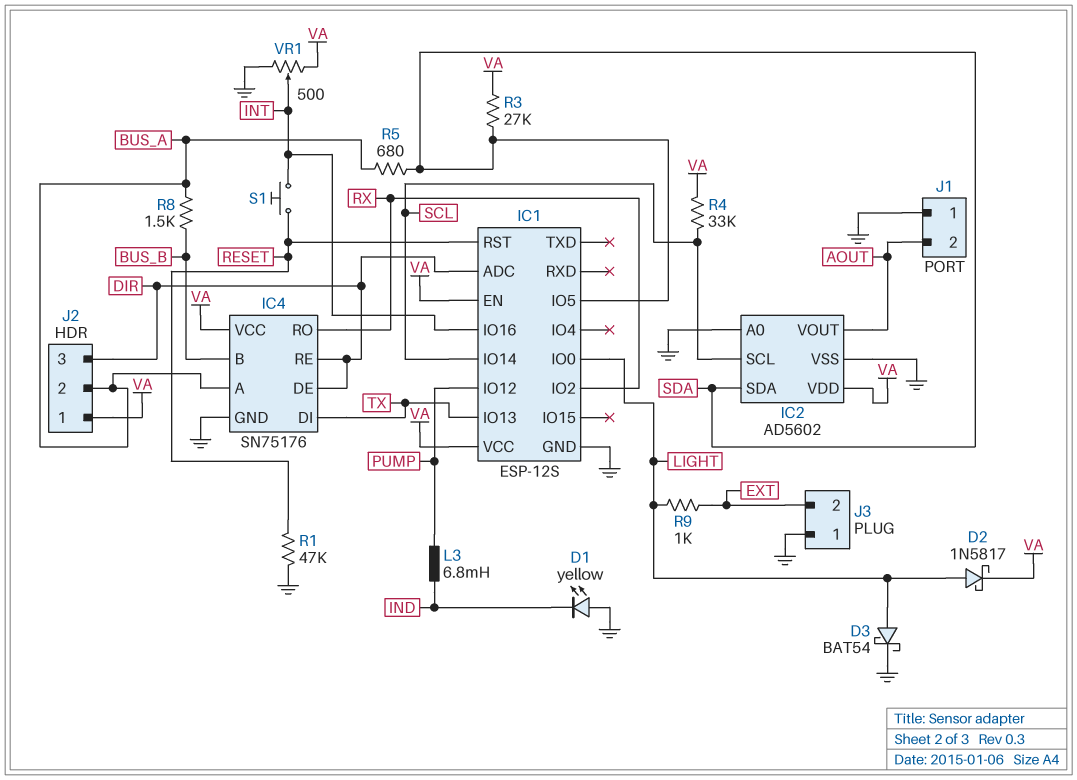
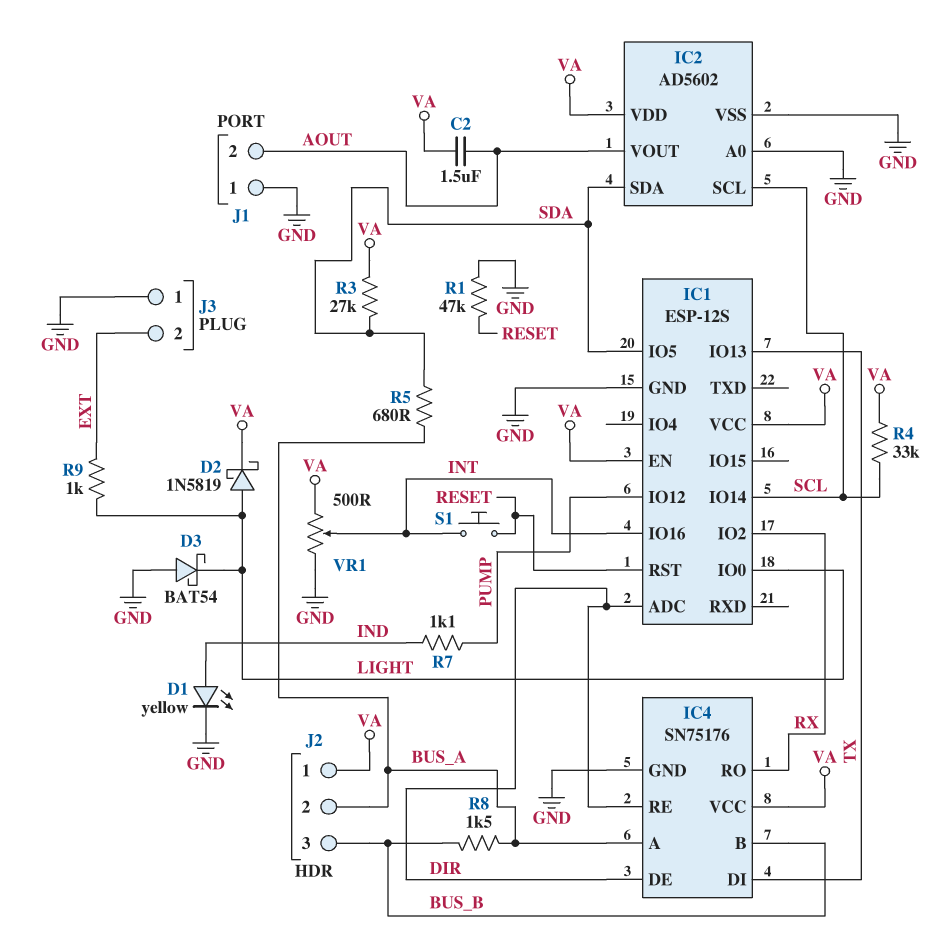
C2: none -> 1.5uF (AOUT, VA)
D1: LED yellow (A GND, K IND) -> LED yellow (A IND, K GND)
D2: schottky 1N5817 (A LIGHT, K VA) -> schottky 1N5819 (A LIGHT, K VA)
D3: schottky BAT54 (A LIGHT, K GND) -> schottky BAT54 (A GND, K LIGHT)
J2 pin 3: DIR -> BUS_B
L3: 6.8mH (IND, PUMP) -> none
R7: none -> 1.1k (IND, PUMP)

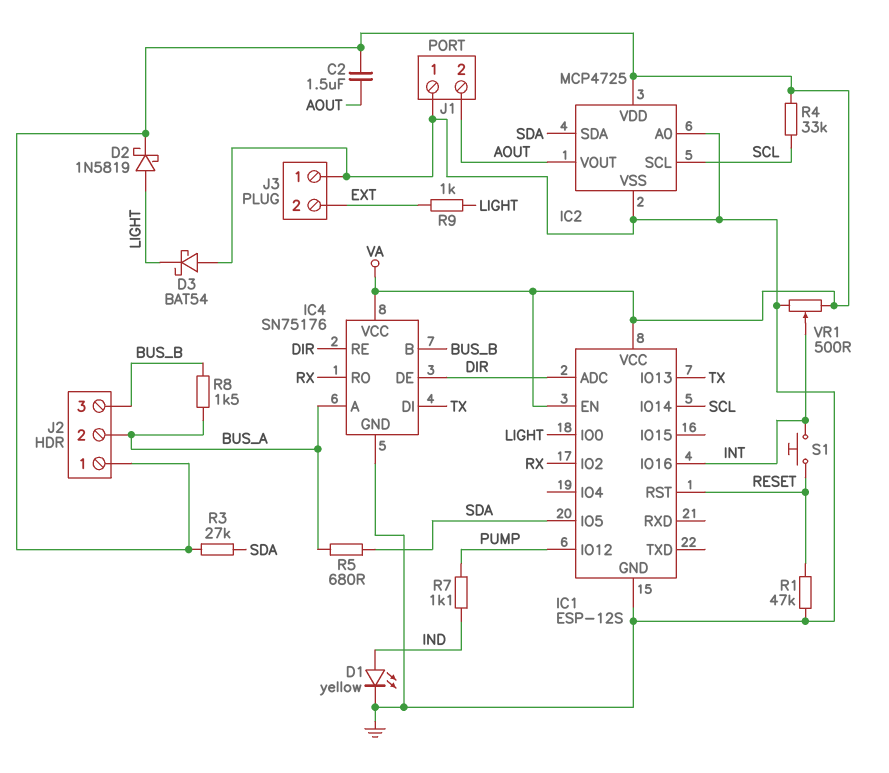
IC2: AD5602 -> MCP4725

